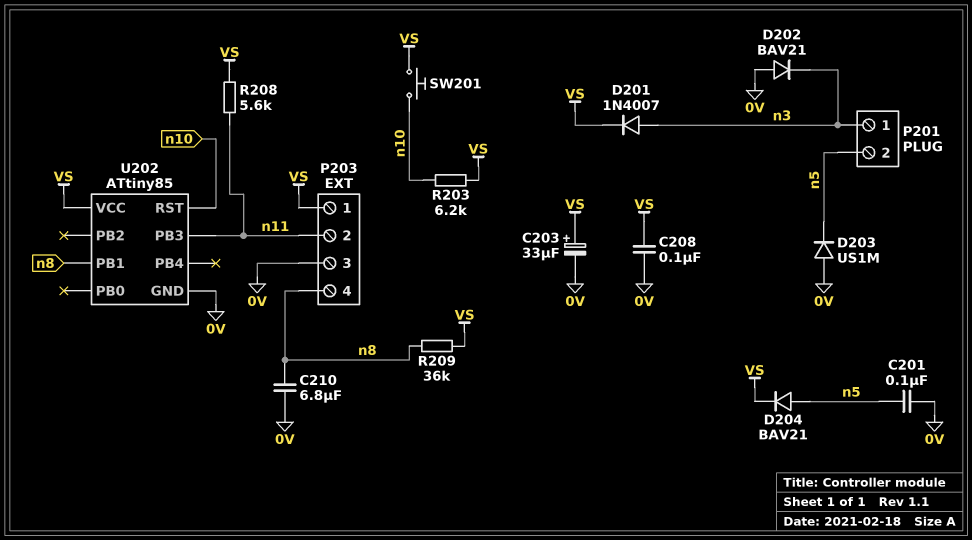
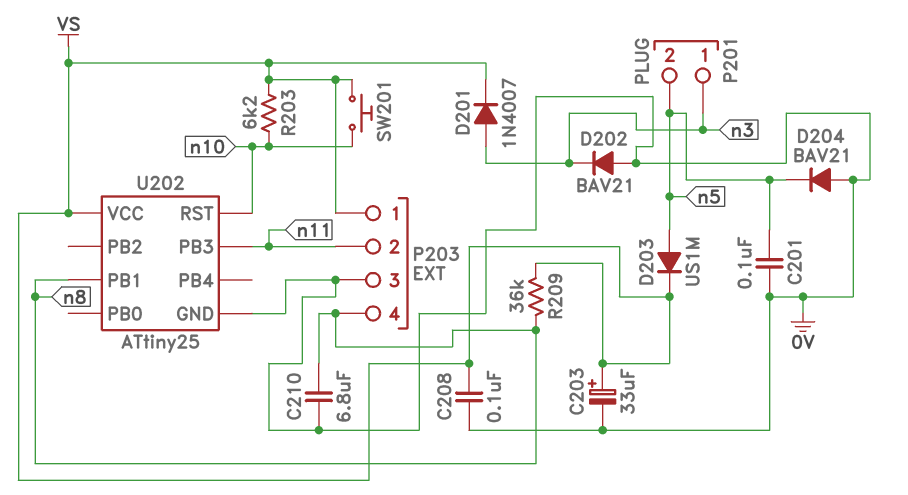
D203: diode US1M (A 0V, K n5) -> diode US1M (A n5, K VS)
D204: diode BAV21 (A n5, K VS) -> diode BAV21 (A 0V, K n5)
R208: 5.6k (VS, n11) -> none
U202: ATtiny85 -> ATtiny25

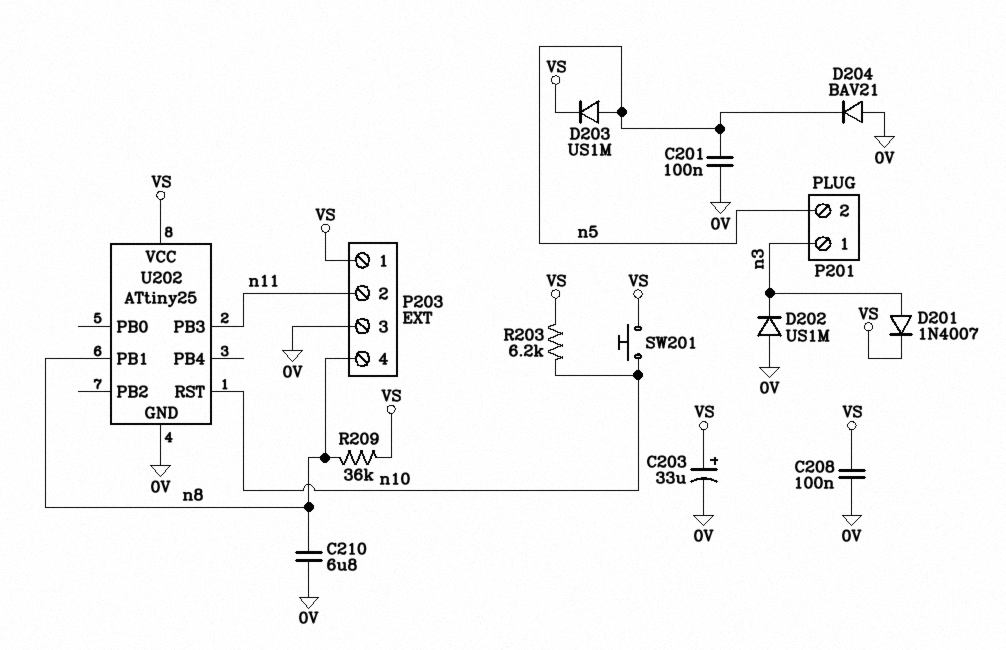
D202: diode BAV21 (A 0V, K n3) -> diode US1M (A 0V, K n3)

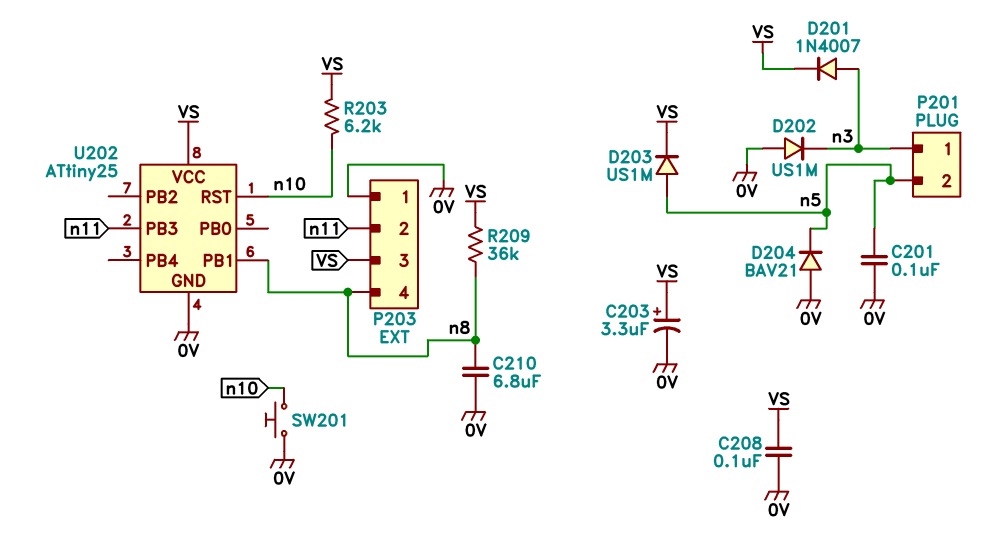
C203: 33uF (plus VS, minus 0V) -> 3.3uF (plus VS, minus 0V)
P203 pin 1: VS -> 0V
P203 pin 3: 0V -> VS
SW201: button (VS, n10) -> button (0V, n10)

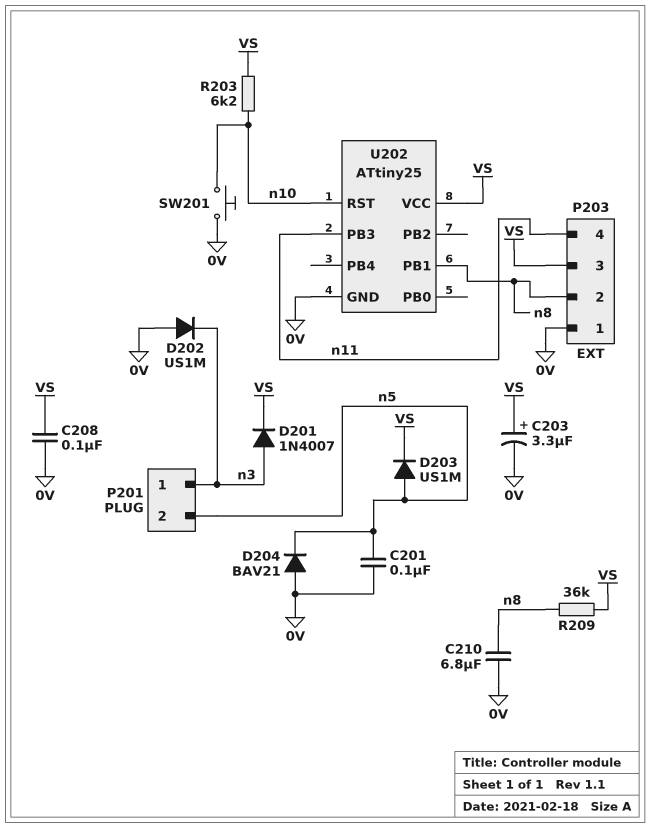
P203 pin 2: n11 -> n8
P203 pin 4: n8 -> n11

